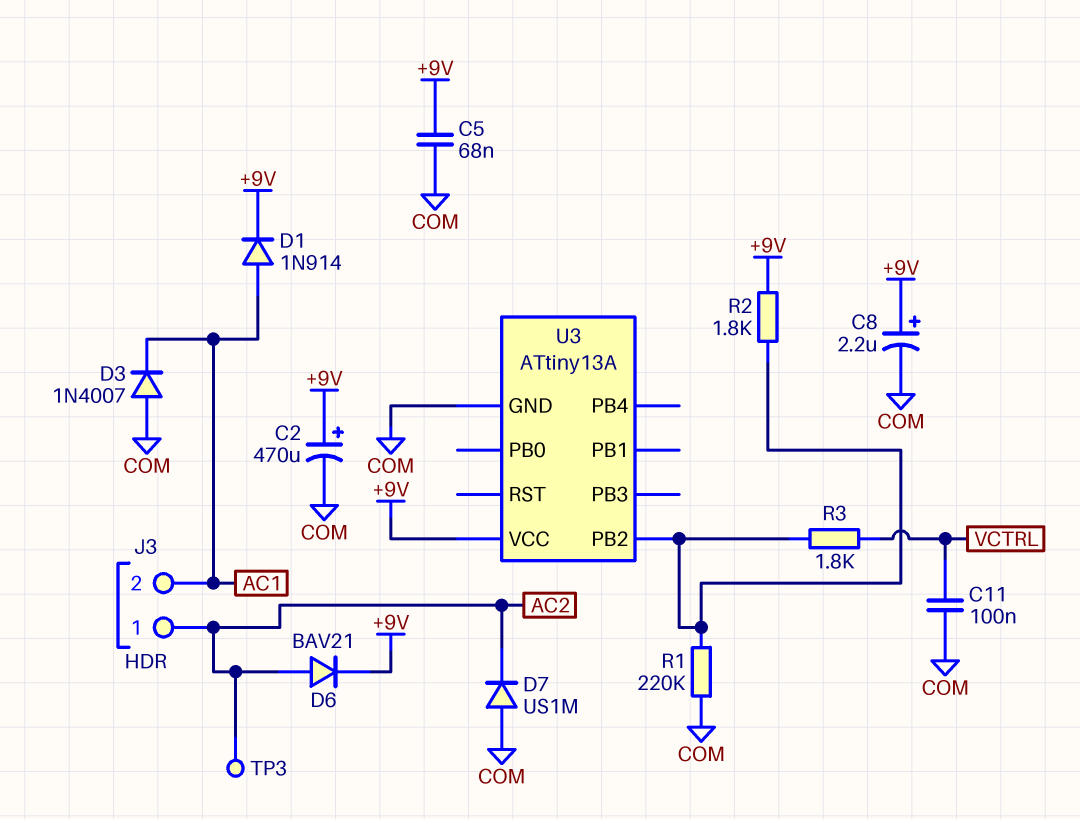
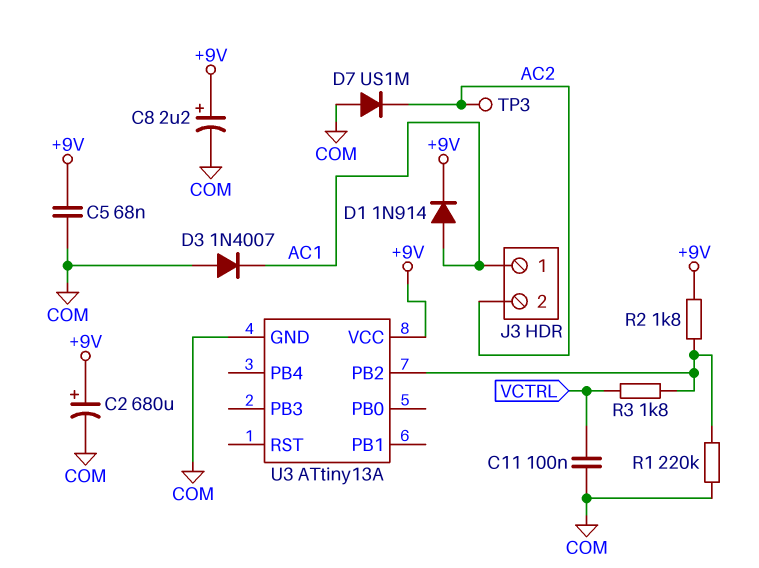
C2: 470uF (plus +9V, minus COM) -> 680uF (plus +9V, minus COM)
D6: diode BAV21 (A AC2, K +9V) -> none
J3 pin 1: AC2 -> AC1
J3 pin 2: AC1 -> AC2

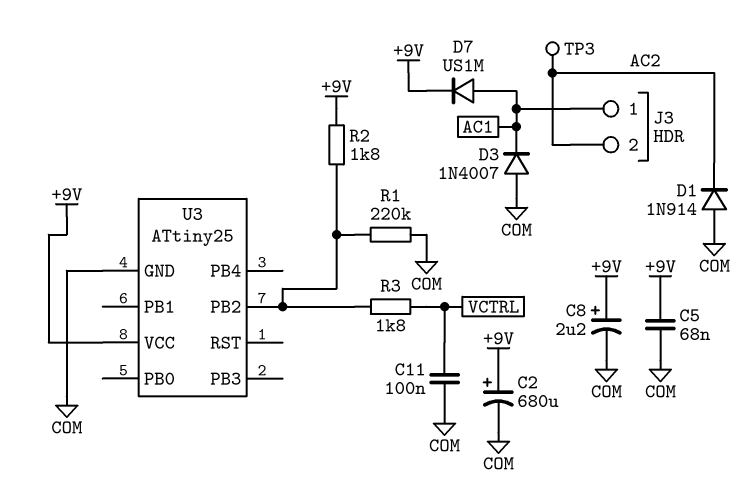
D1: diode 1N914 (A AC1, K +9V) -> diode 1N914 (A COM, K AC2)
D7: diode US1M (A COM, K AC2) -> diode US1M (A AC1, K +9V)
U3: ATtiny13A -> ATtiny25

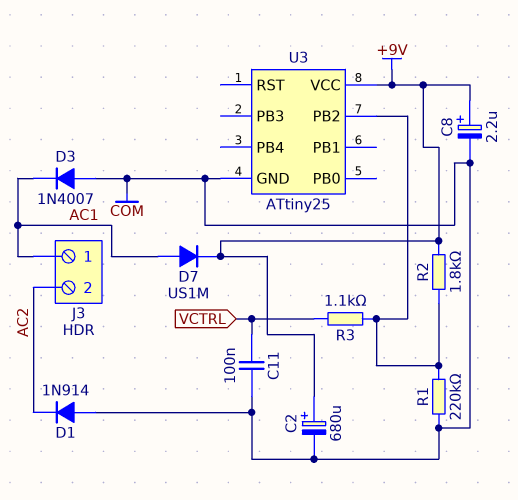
C5: 68nF (+9V, COM) -> none
R3: 1.8k (U3/PB2, VCTRL) -> 1.1k (U3/PB2, VCTRL)
TP3: test point (AC2) -> none

